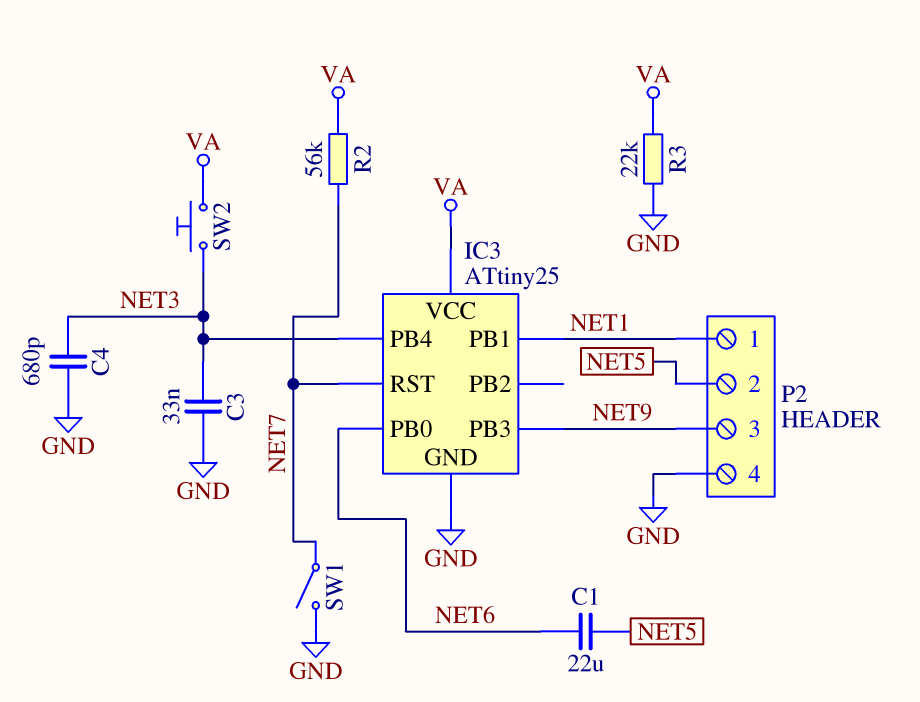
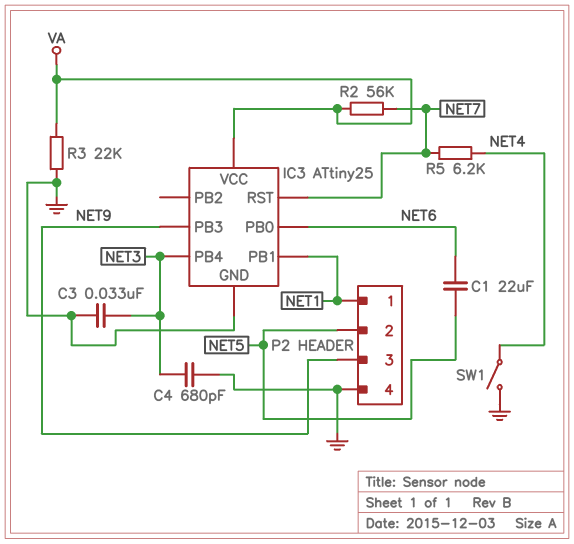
R5: none -> 6.2k (NET4, NET7)
SW1: switch (GND, NET7) -> switch (GND, NET4)
SW2: button (NET3, VA) -> none

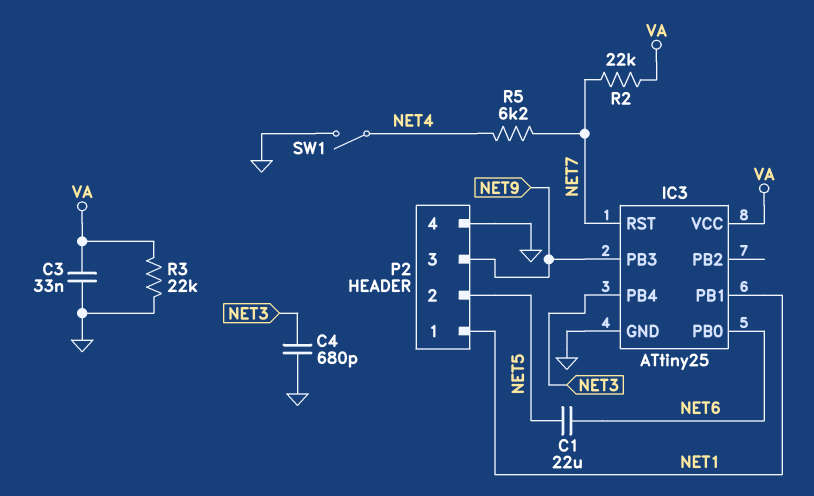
C3: 33nF (GND, NET3) -> 33nF (GND, VA)
R2: 56k (NET7, VA) -> 22k (NET7, VA)

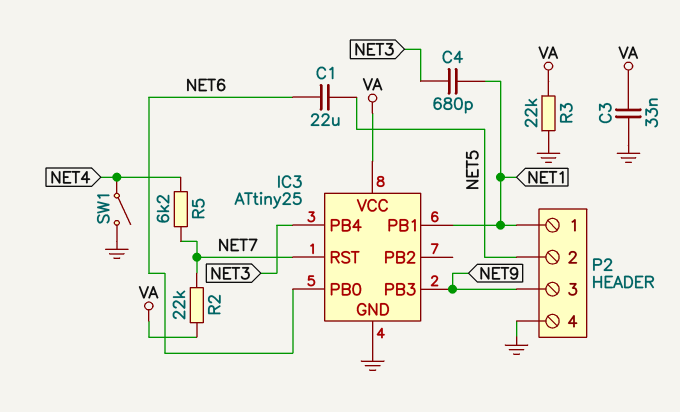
C4: 680pF (GND, NET3) -> 680pF (NET1, NET3)

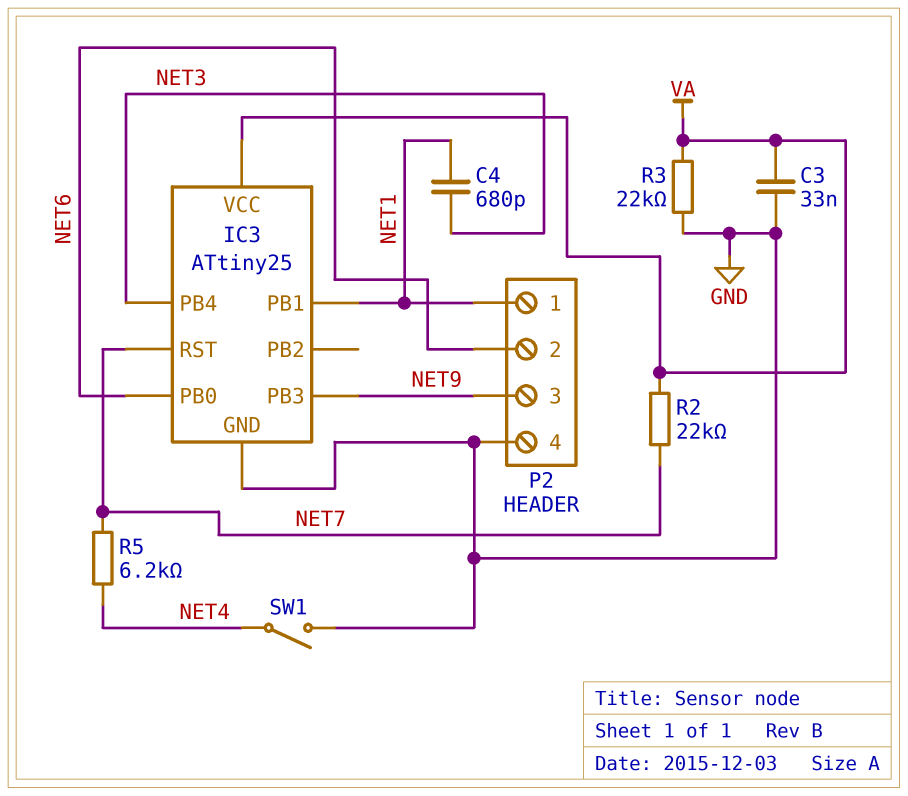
C1: 22uF (NET5, NET6) -> none
P2 pin 2: NET5 -> NET6

